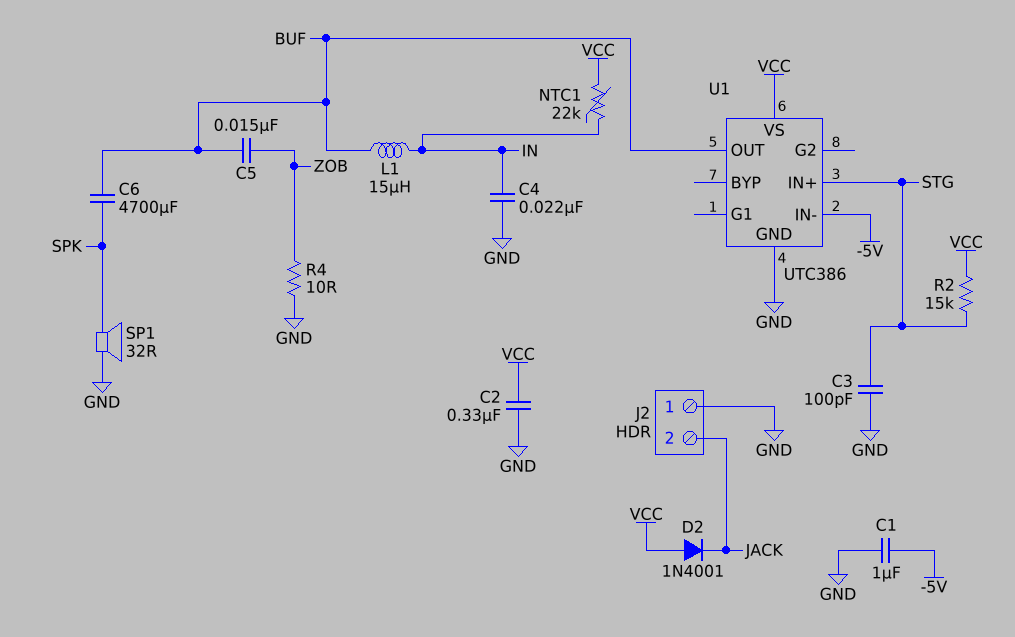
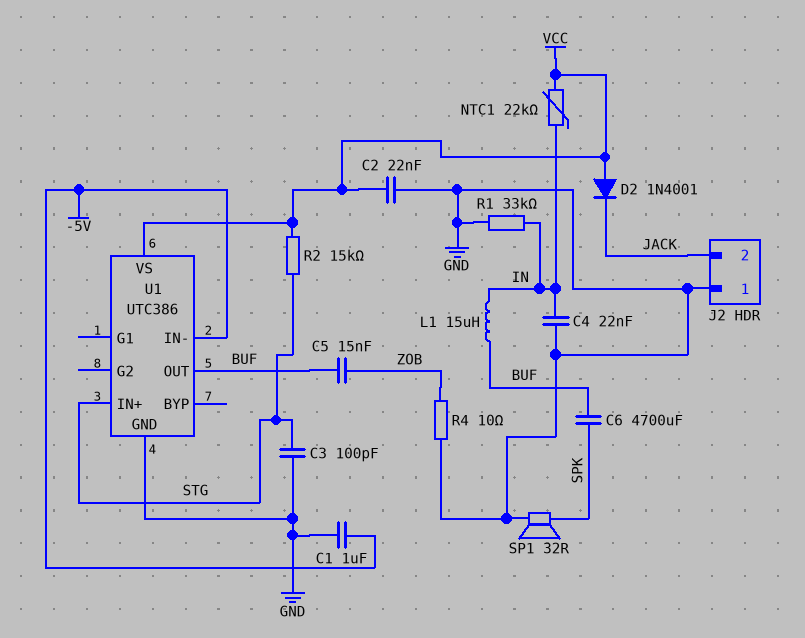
C2: 330nF (GND, VCC) -> 22nF (GND, VCC)
R1: none -> 33k (GND, IN)

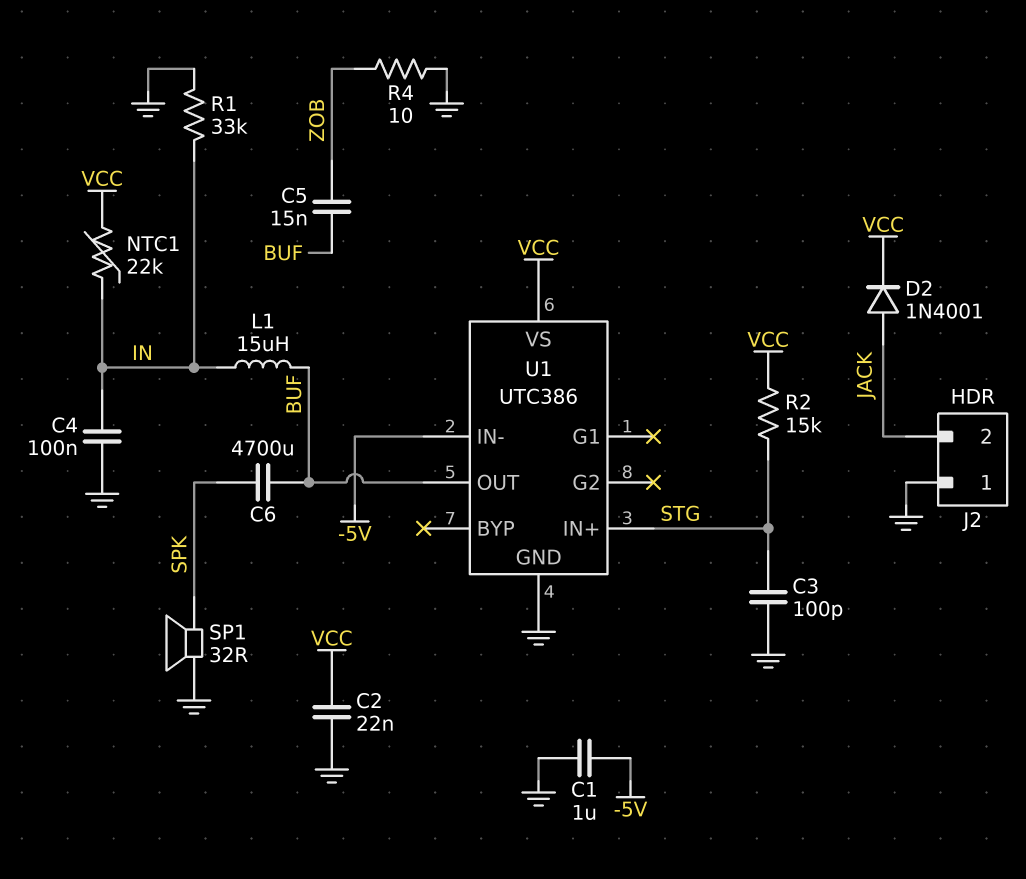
C4: 22nF (GND, IN) -> 100nF (GND, IN)
D2: diode 1N4001 (A VCC, K JACK) -> diode 1N4001 (A JACK, K VCC)

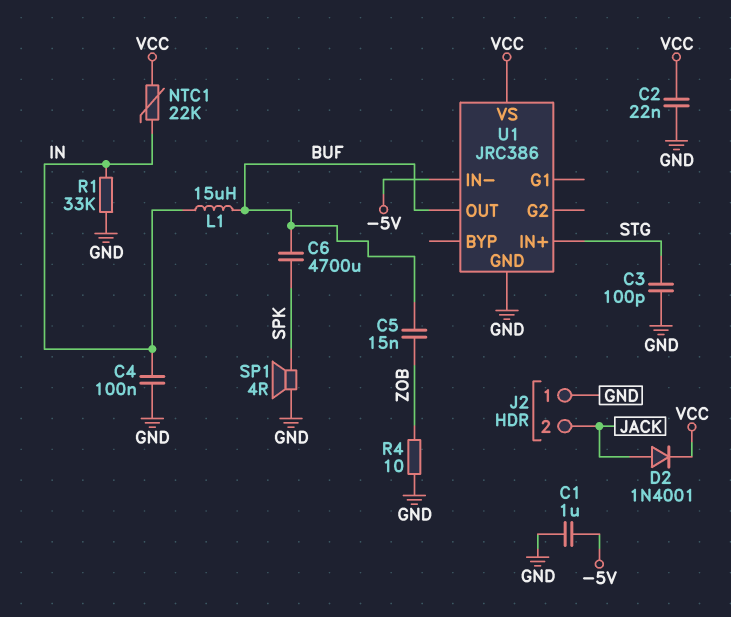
R2: 15k (STG, VCC) -> none
SP1: speaker 32R (GND, SPK) -> speaker 4R (GND, SPK)
U1: UTC386 -> JRC386

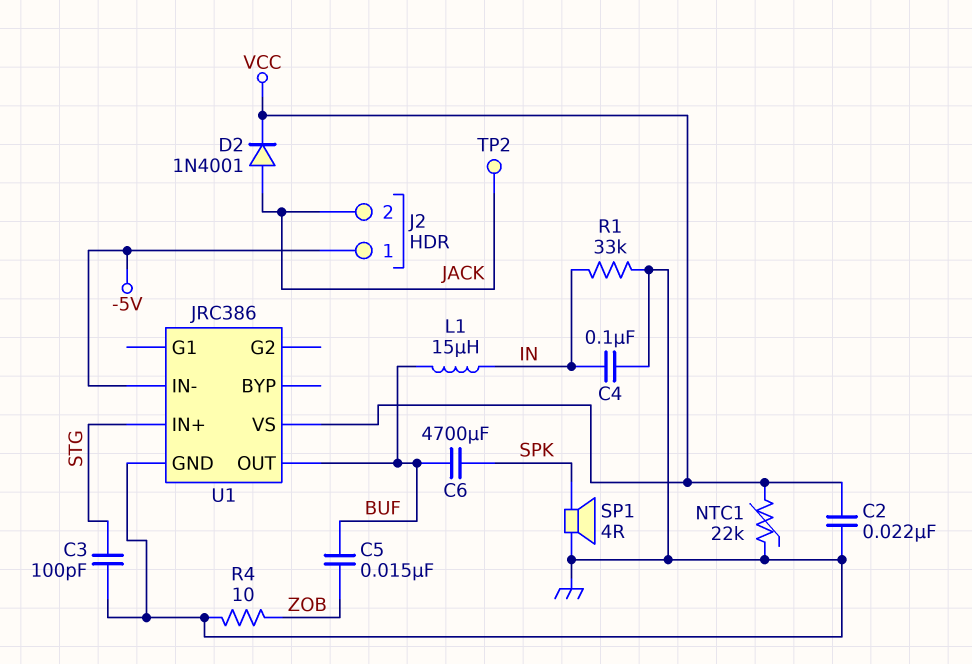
C1: 1uF (-5V, GND) -> none
J2 pin 1: GND -> -5V
NTC1: 22k (IN, VCC) -> 22k (GND, VCC)
TP2: none -> test point (JACK)

